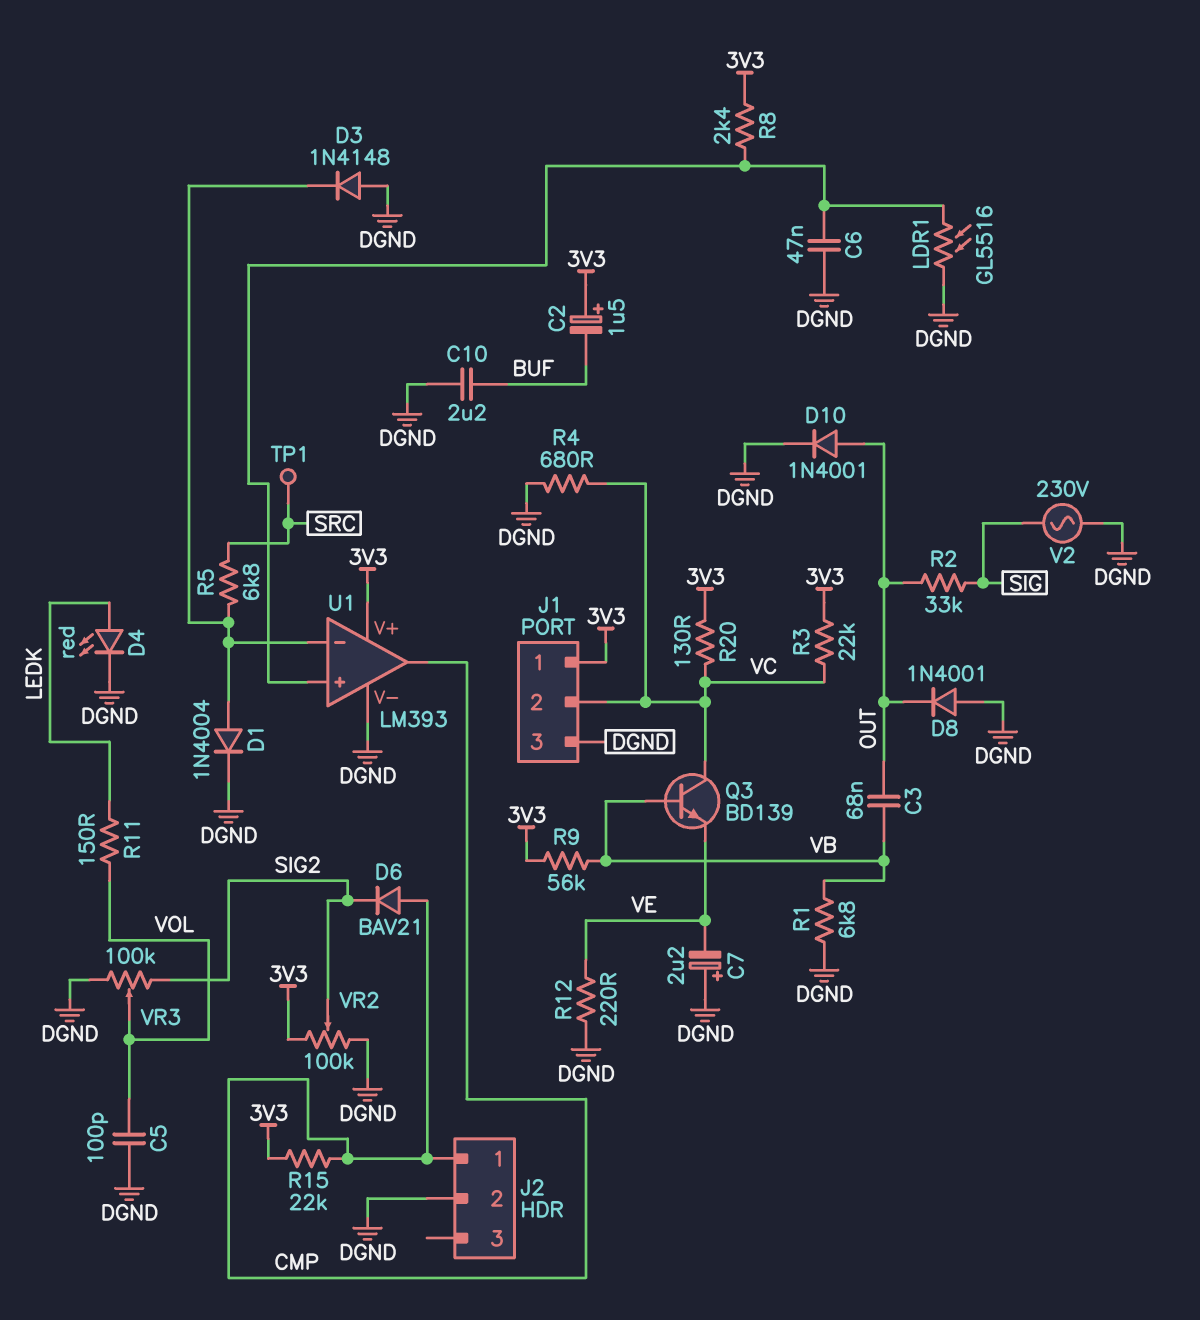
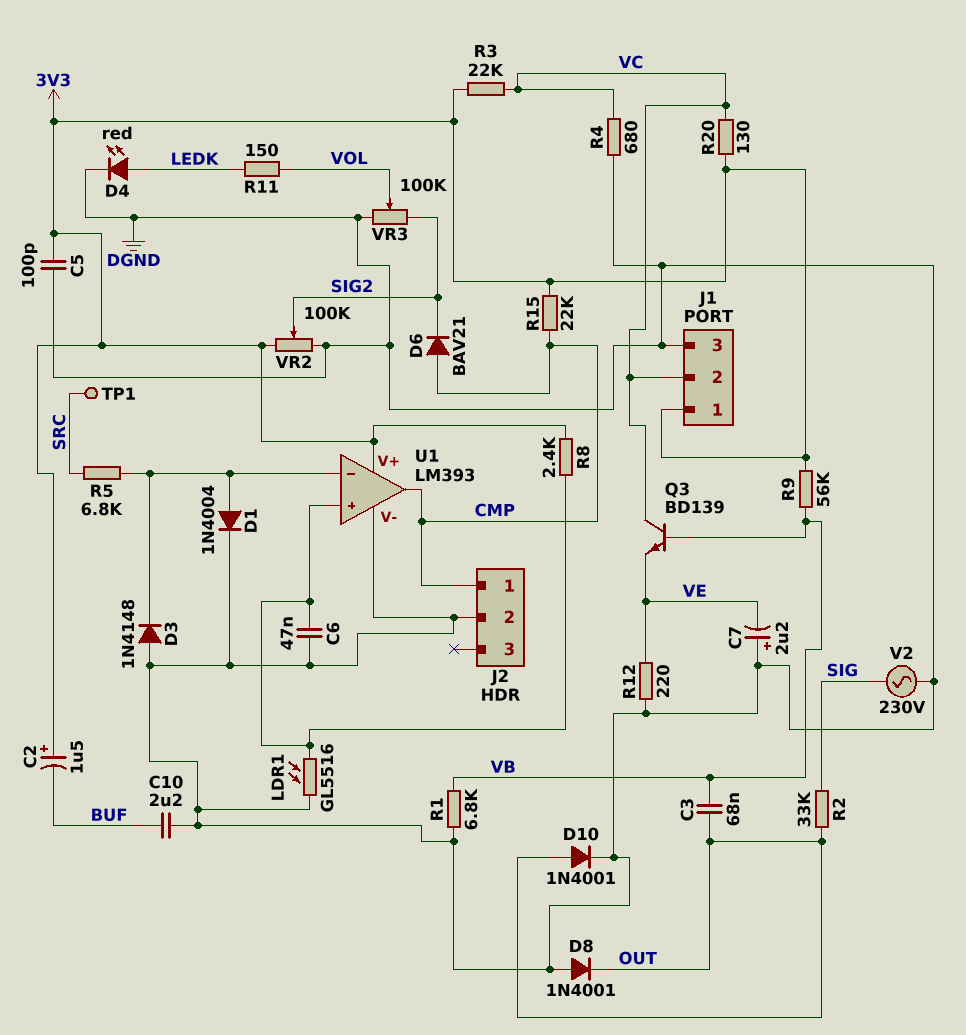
C5: 100pF (DGND, VOL) -> 100pF (3V3, DGND)

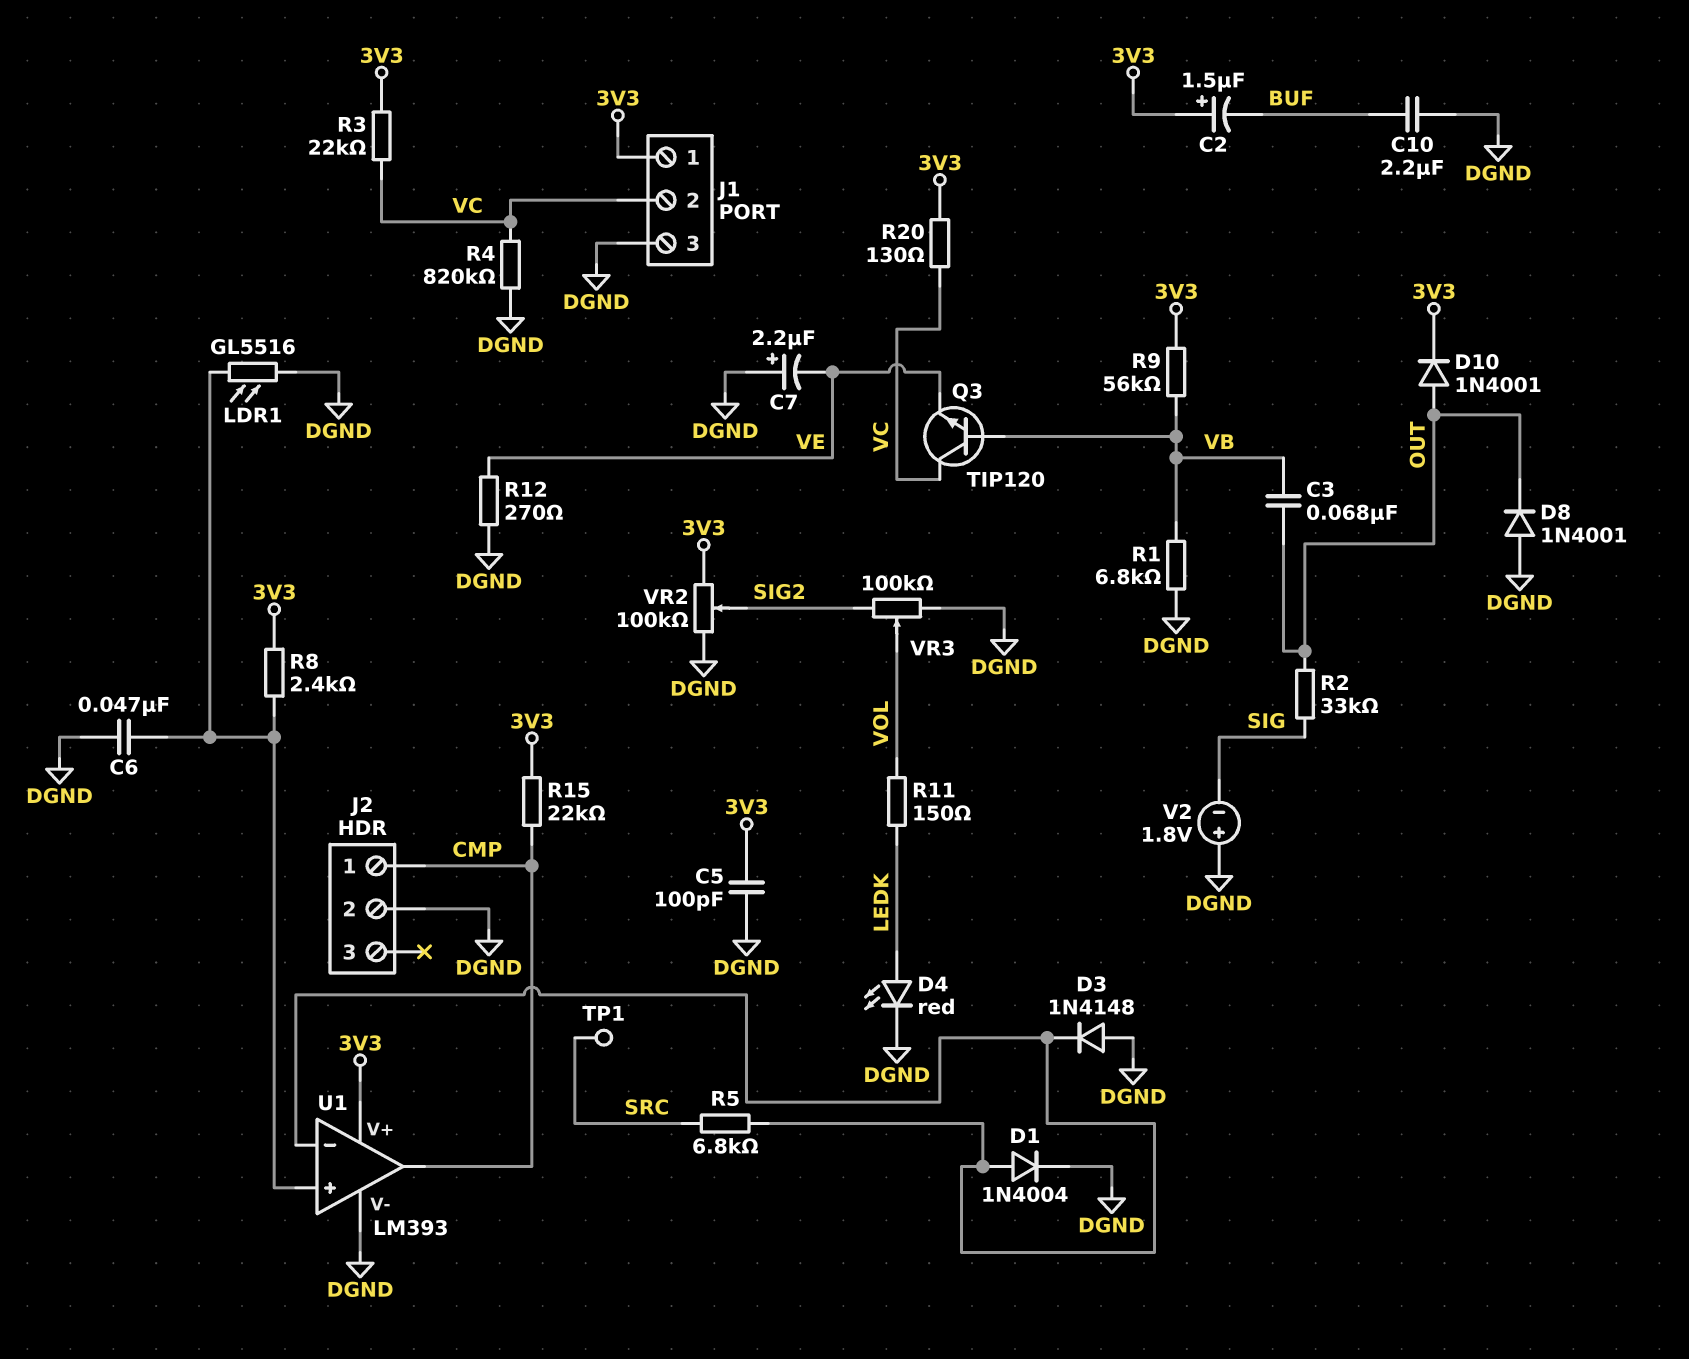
D6: diode BAV21 (A CMP, K SIG2) -> none
D10: diode 1N4001 (A OUT, K DGND) -> diode 1N4001 (A OUT, K 3V3)
Q3: NPN BD139 (B VB, C VC, E VE) -> NPN TIP120 (B VB, C VC, E VE)
R4: 680 (DGND, VC) -> 820k (DGND, VC)
R12: 220 (DGND, VE) -> 270 (DGND, VE)
V2: AC 230V (DGND, SIG) -> 1.8V (plus DGND, minus SIG)

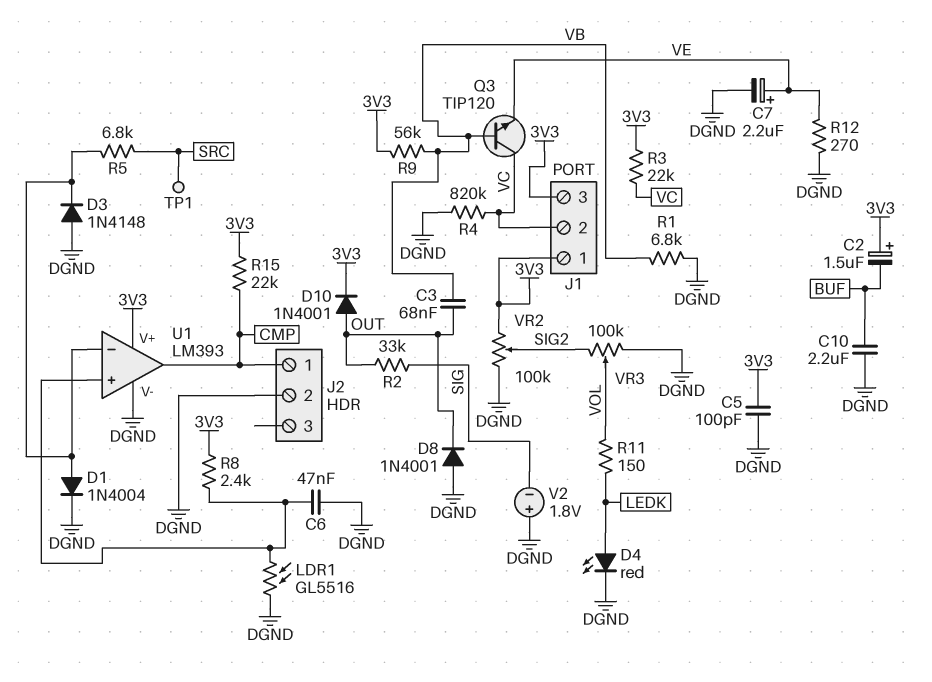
C7: 2.2uF (plus DGND, minus VE) -> 2.2uF (plus VE, minus DGND)
J1 pin 3: DGND -> 3V3
R20: 130 (3V3, VC) -> none

